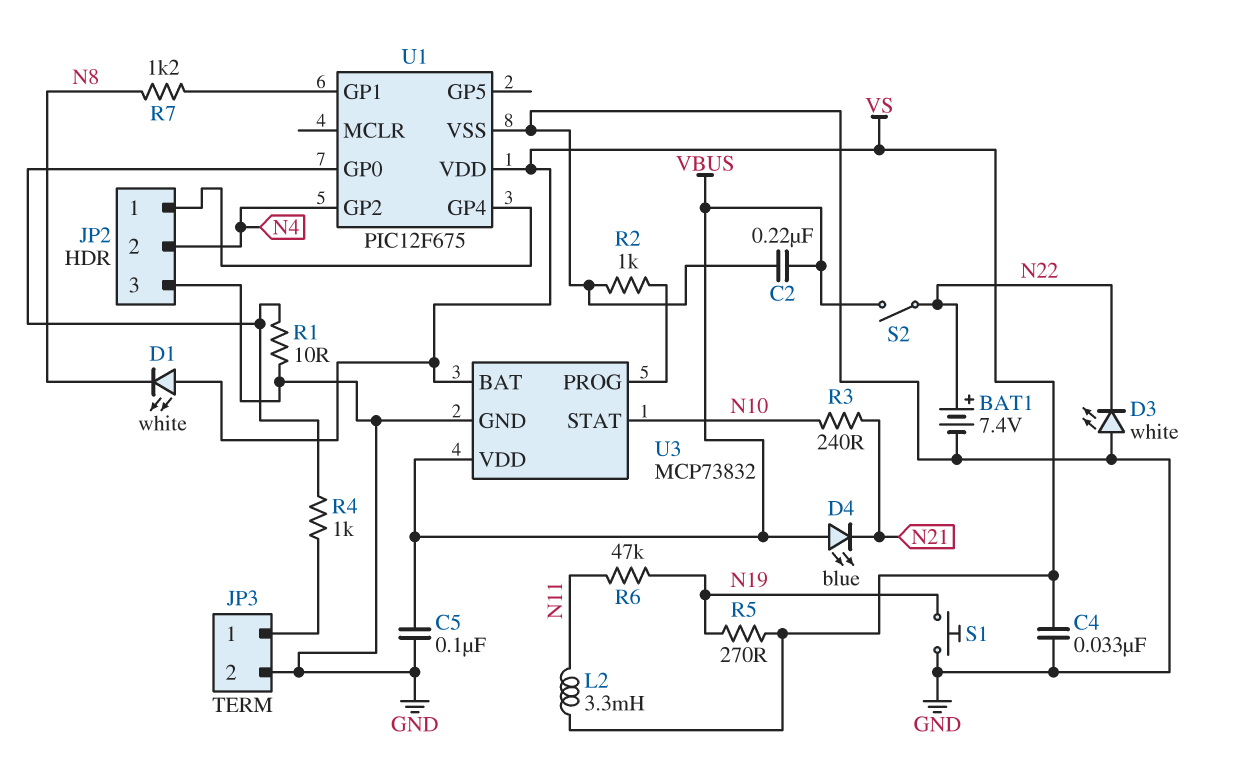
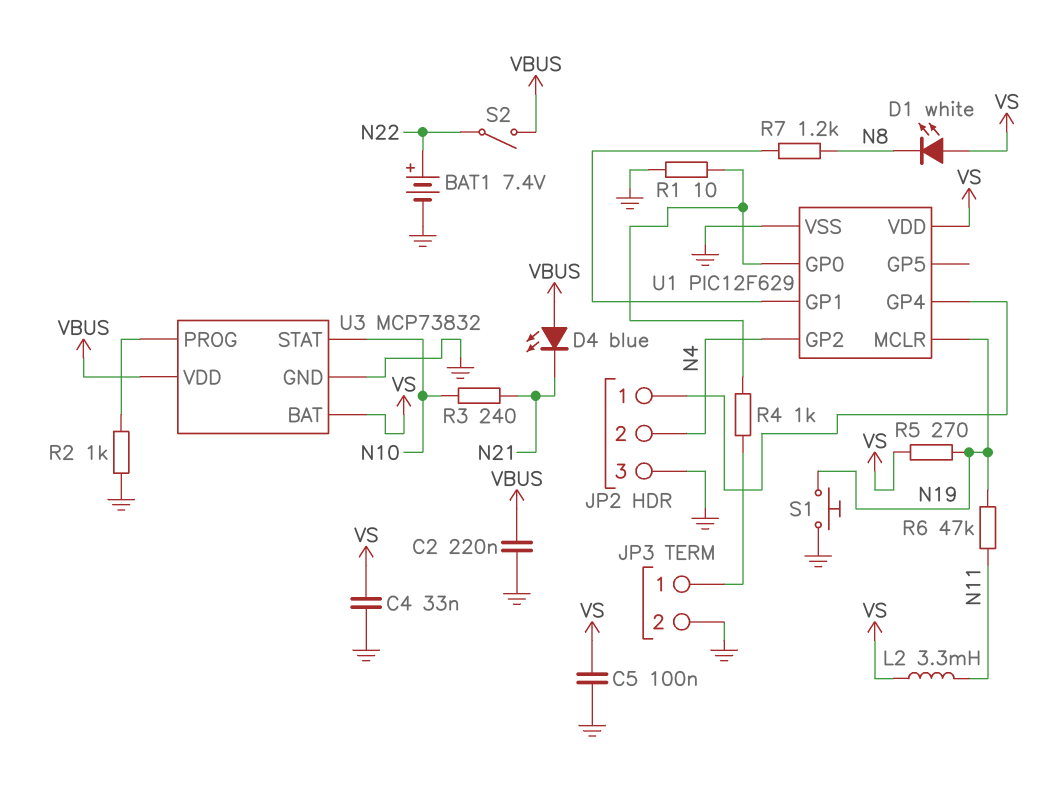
C5: 100nF (GND, VBUS) -> 100nF (GND, VS)
D3: LED white (A GND, K N22) -> none
U1: PIC12F675 -> PIC12F629
U1 pin MCLR: none -> N19

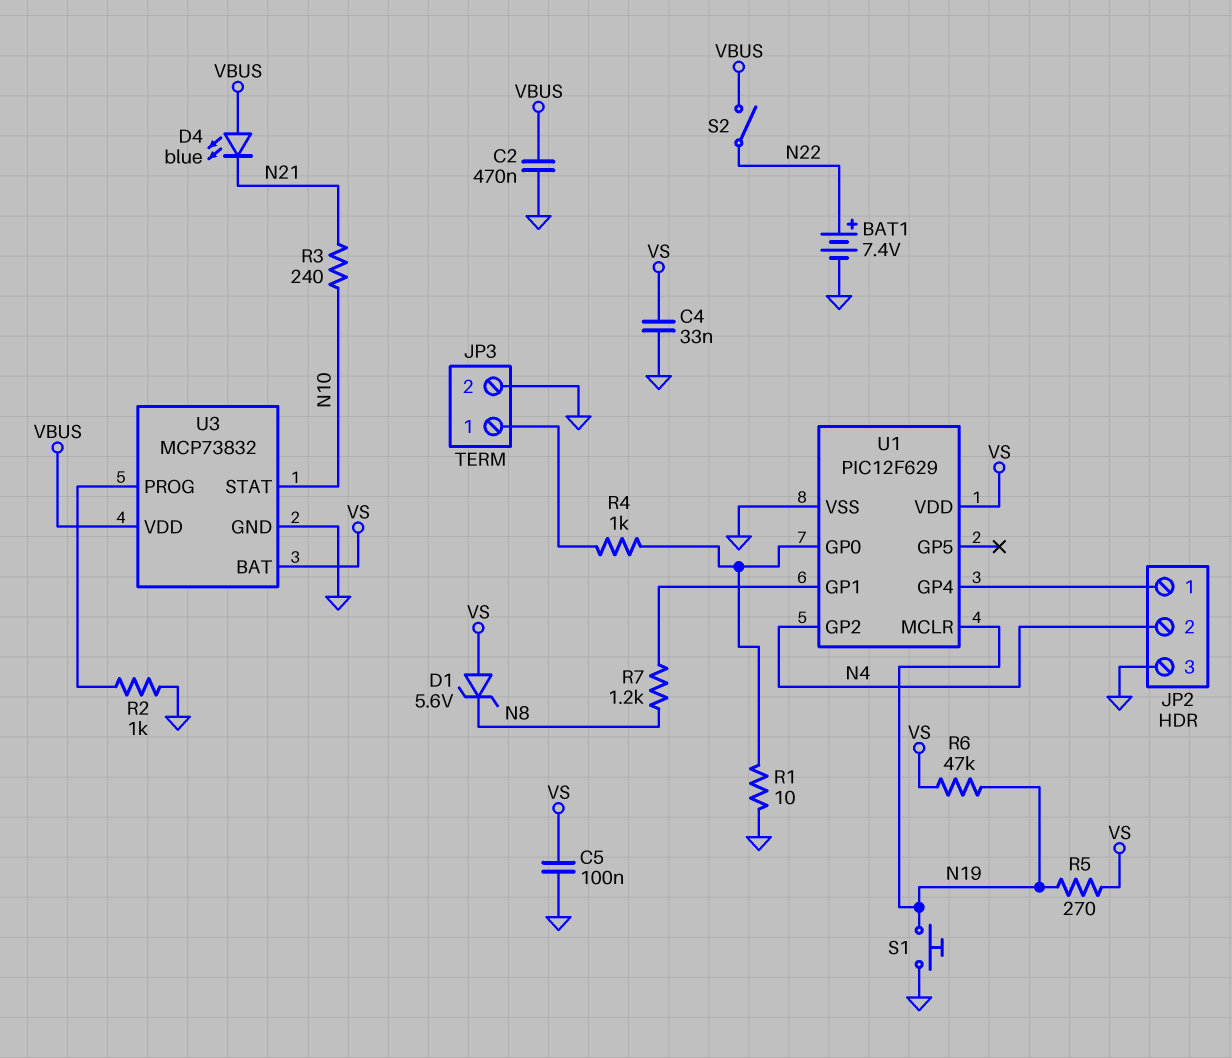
C2: 220nF (GND, VBUS) -> 470nF (GND, VBUS)
D1: LED white (A VS, K N8) -> zener 5.6V (A VS, K N8)
L2: 3.3mH (N11, VS) -> none
R6: 47k (N11, N19) -> 47k (N19, VS)

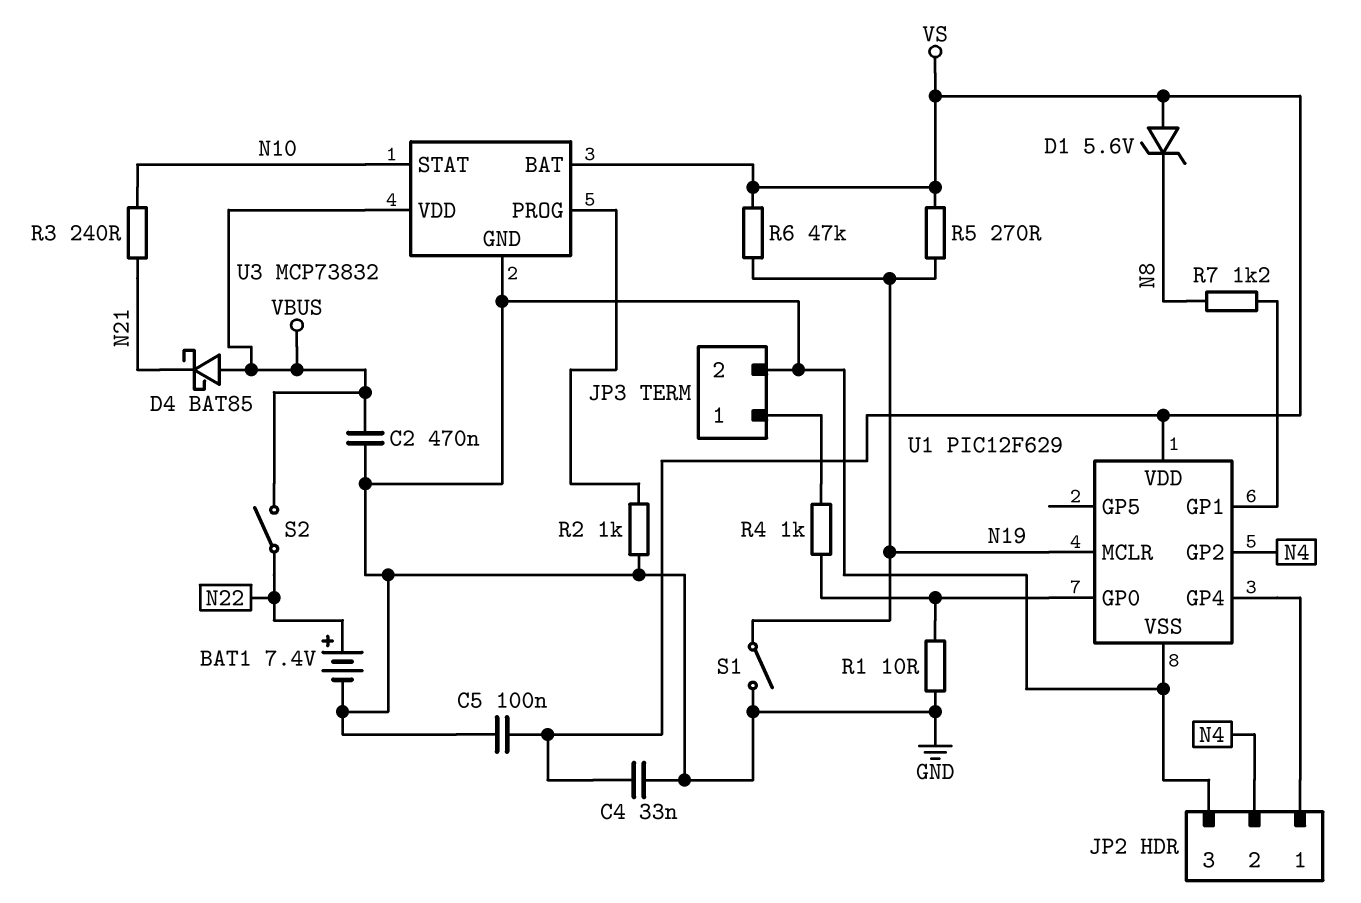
D4: LED blue (A VBUS, K N21) -> schottky BAT85 (A VBUS, K N21)
S1: button (GND, N19) -> switch (GND, N19)

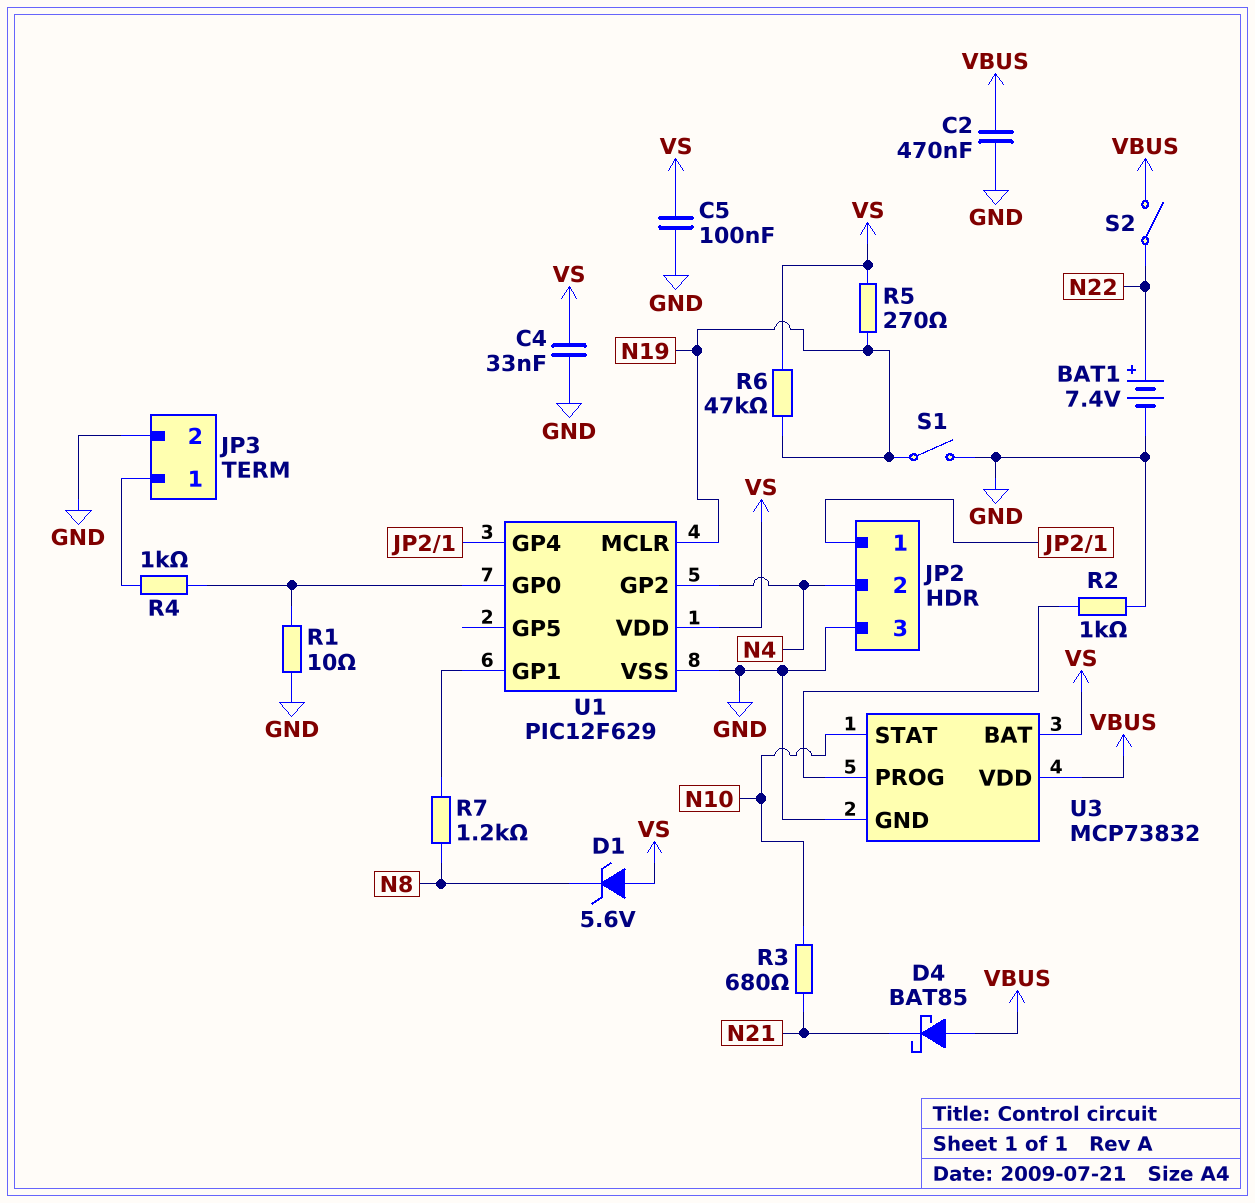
R3: 240 (N10, N21) -> 680 (N10, N21)

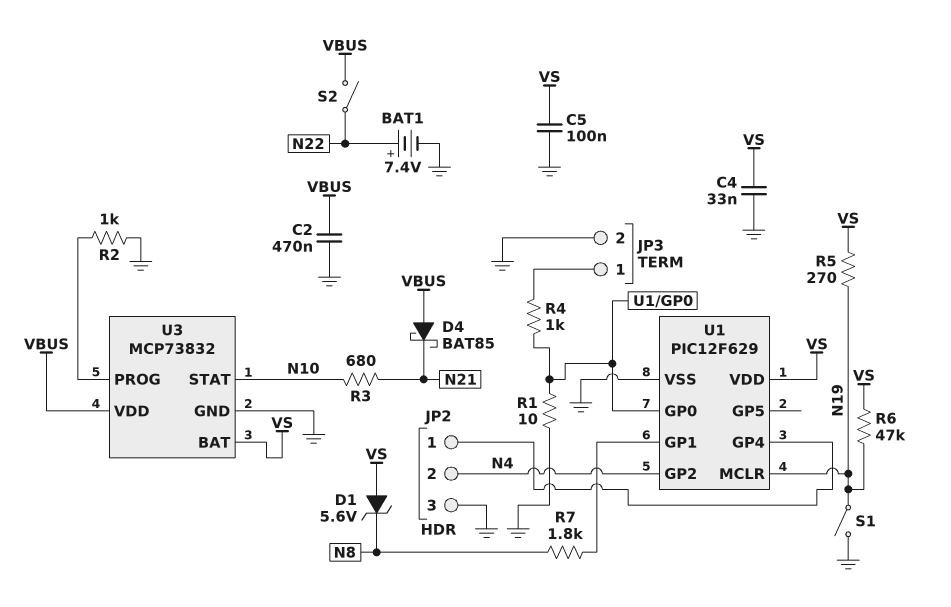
R7: 1.2k (N8, U1/GP1) -> 1.8k (N8, U1/GP1)

